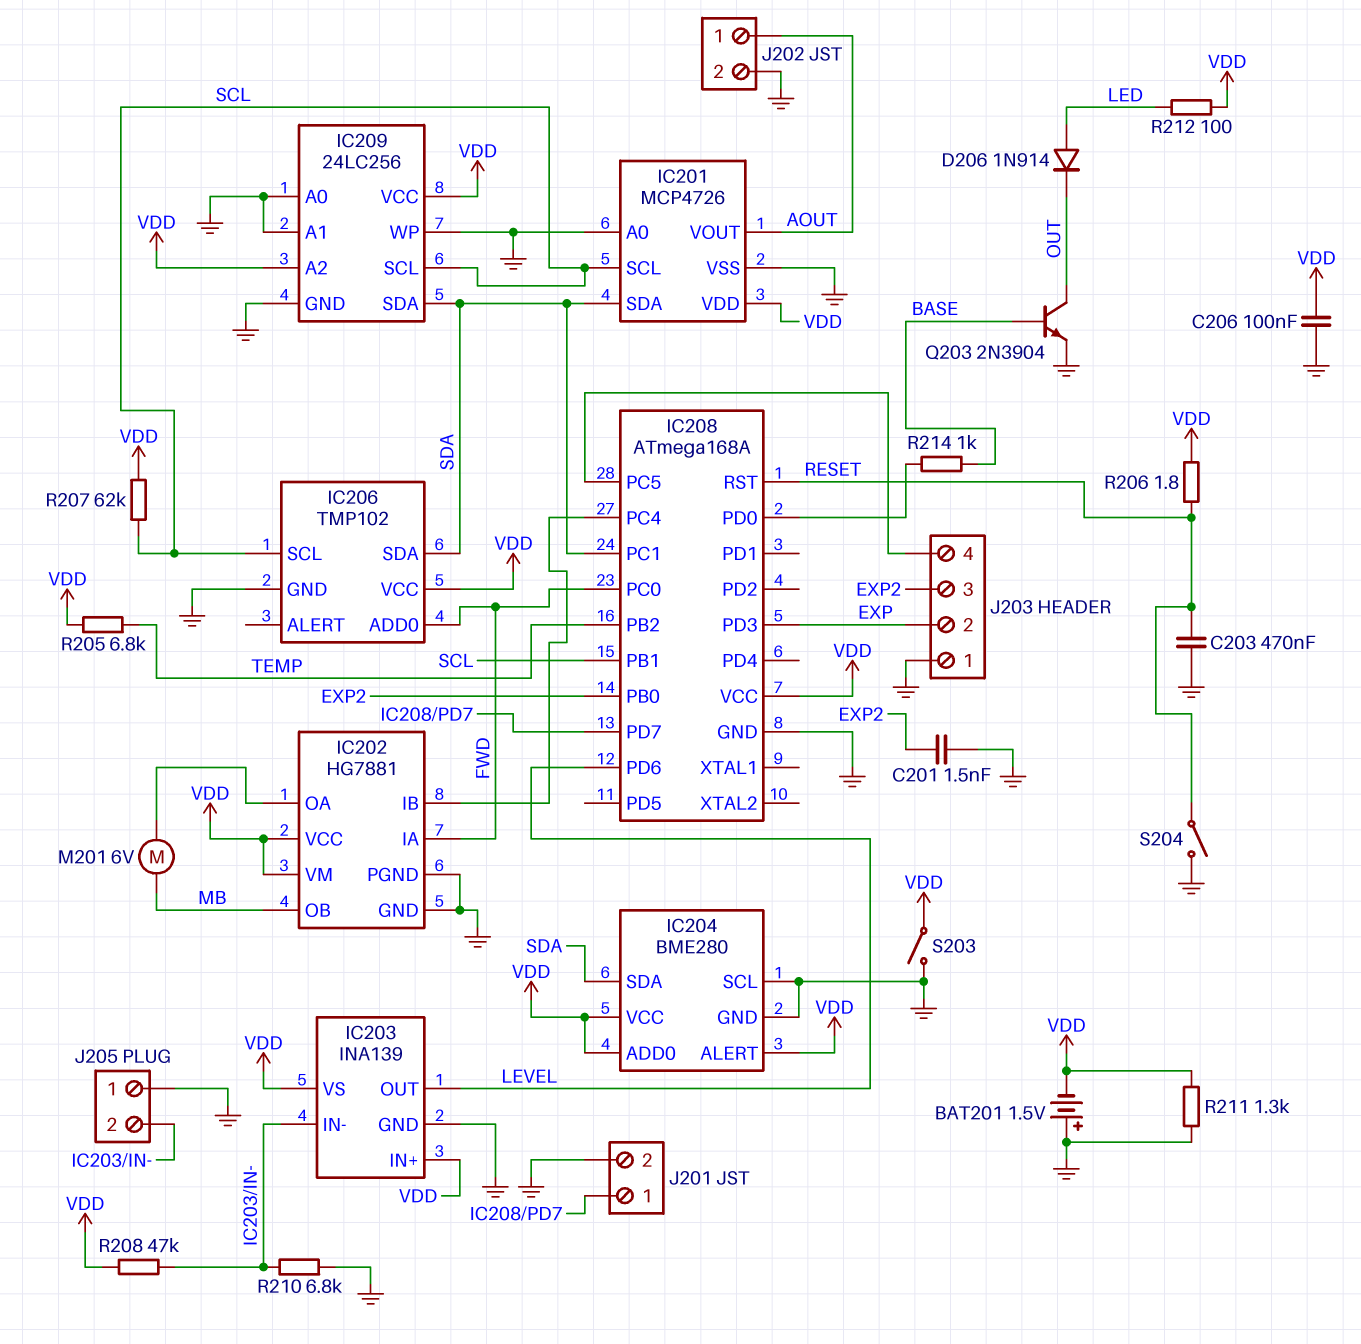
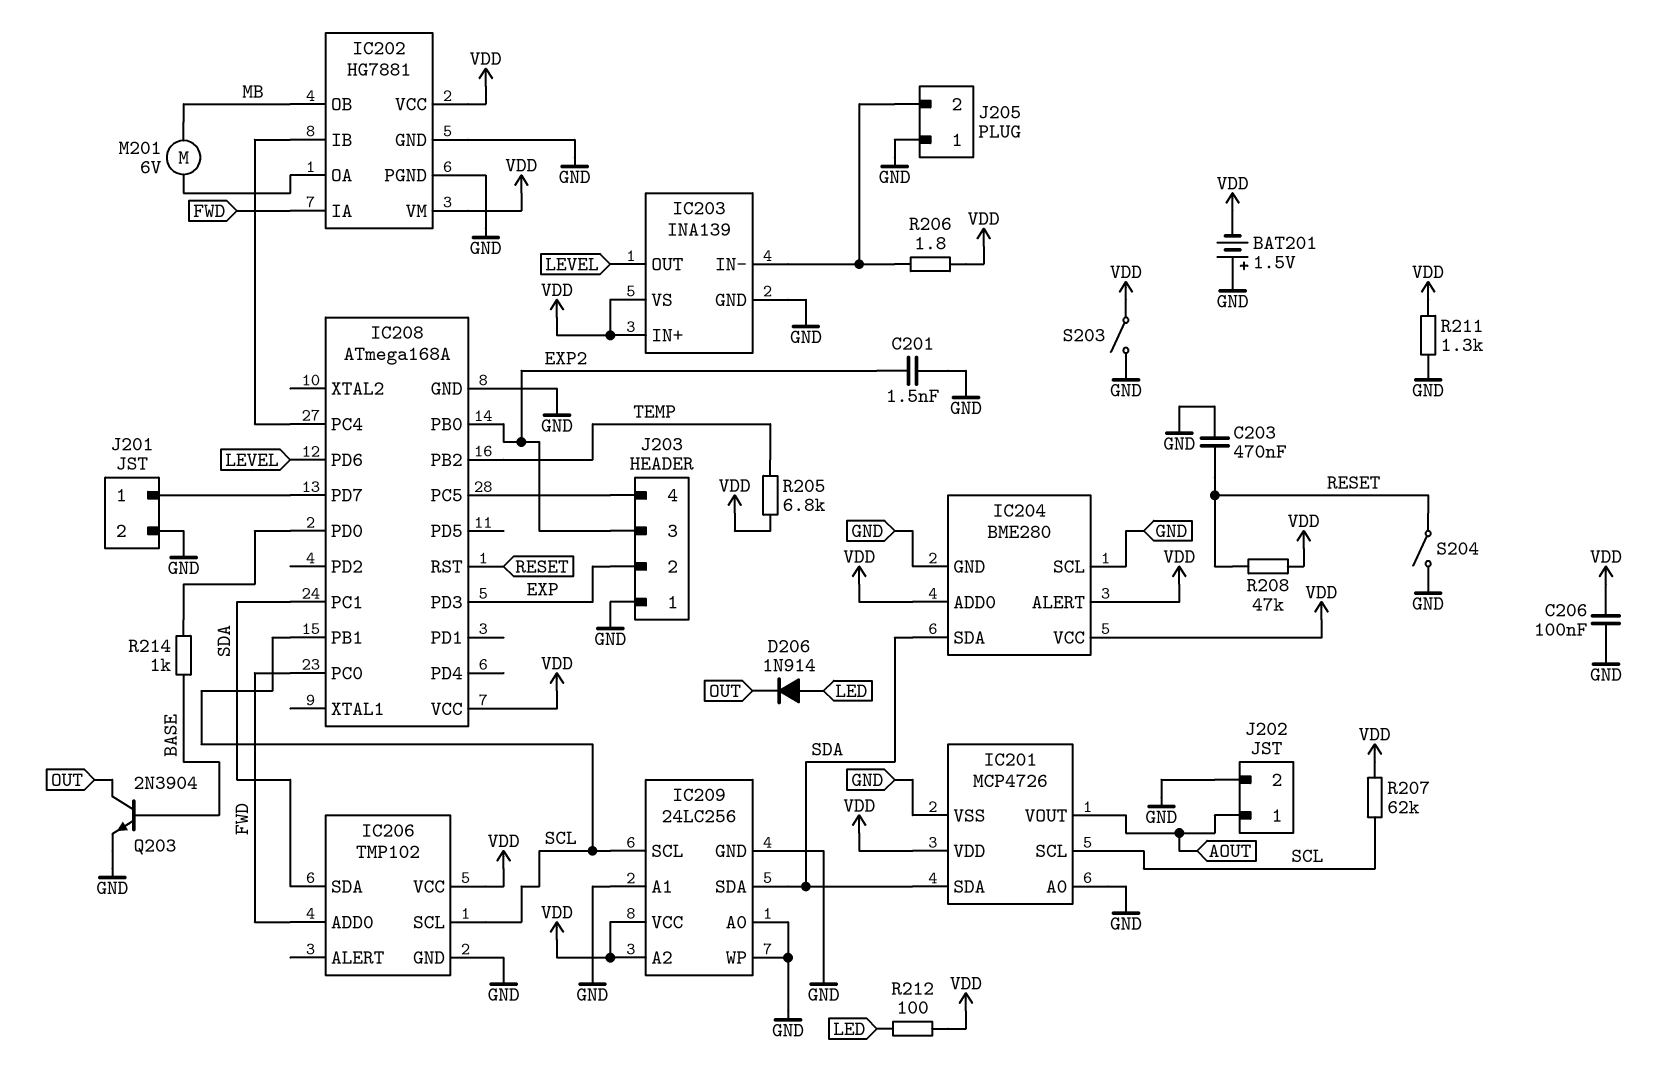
R206: 1.8 (RESET, VDD) -> 1.8 (IC203/IN-, VDD)
R208: 47k (IC203/IN-, VDD) -> 47k (RESET, VDD)
R210: 6.8k (GND, IC203/IN-) -> none

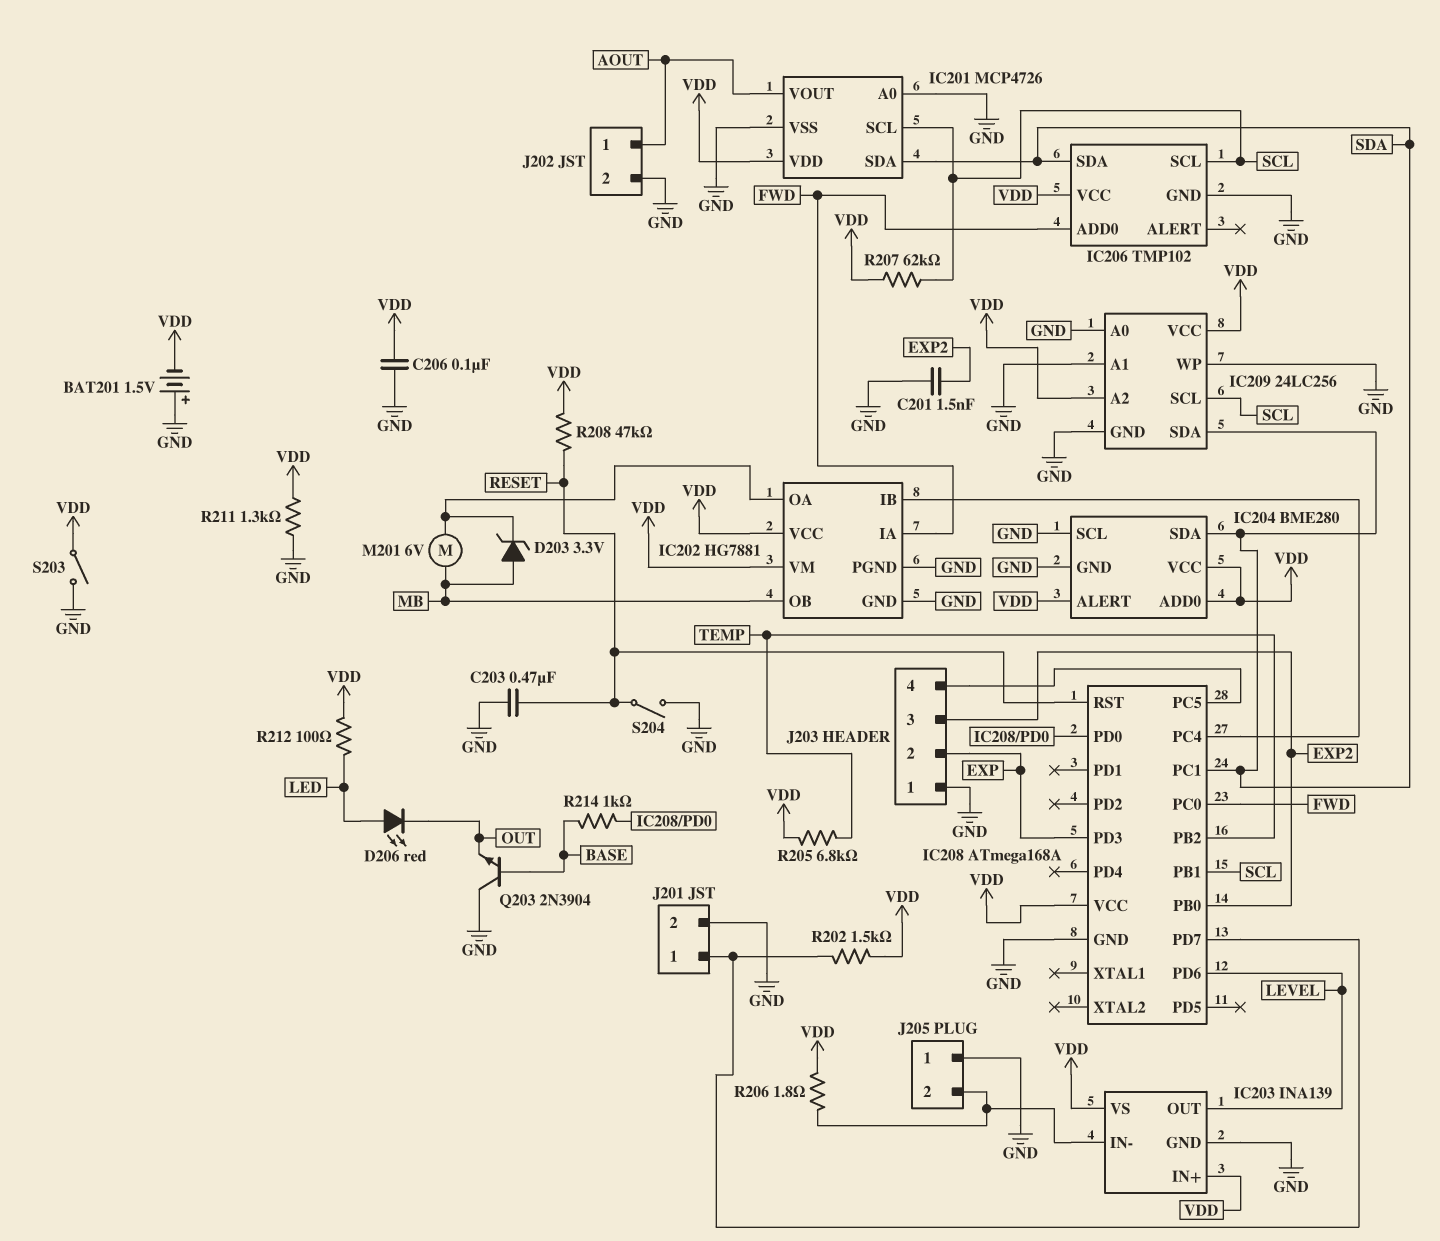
D203: none -> zener 3.3V (A MB, K IC202/OA)
D206: diode 1N914 (A LED, K OUT) -> LED red (A LED, K OUT)
Q203: NPN 2N3904 (B BASE, C OUT, E GND) -> NPN 2N3904 (B BASE, C GND, E OUT)
R202: none -> 1.5k (IC208/PD7, VDD)

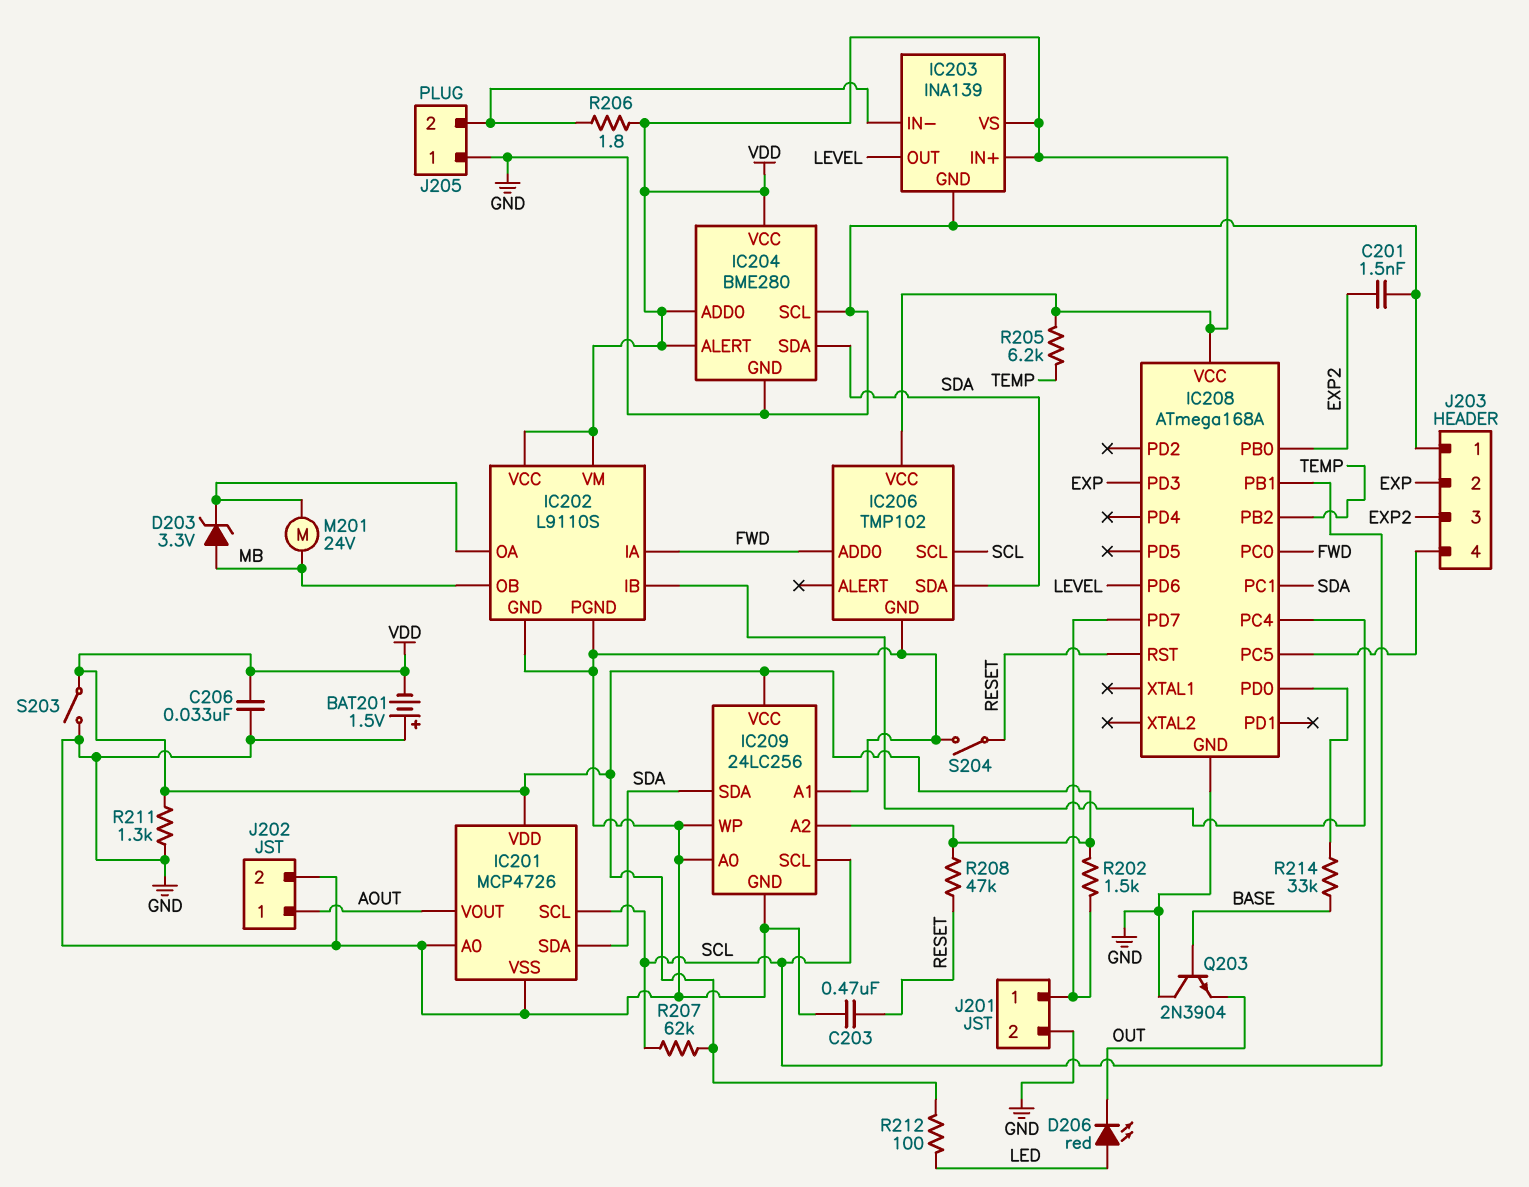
C206: 100nF (GND, VDD) -> 33nF (GND, VDD)
IC202: HG7881 -> L9110S
M201: motor 6V (IC202/OA, MB) -> motor 24V (IC202/OA, MB)
R205: 6.8k (TEMP, VDD) -> 6.2k (TEMP, VDD)
R214: 1k (BASE, IC208/PD0) -> 33k (BASE, IC208/PD0)

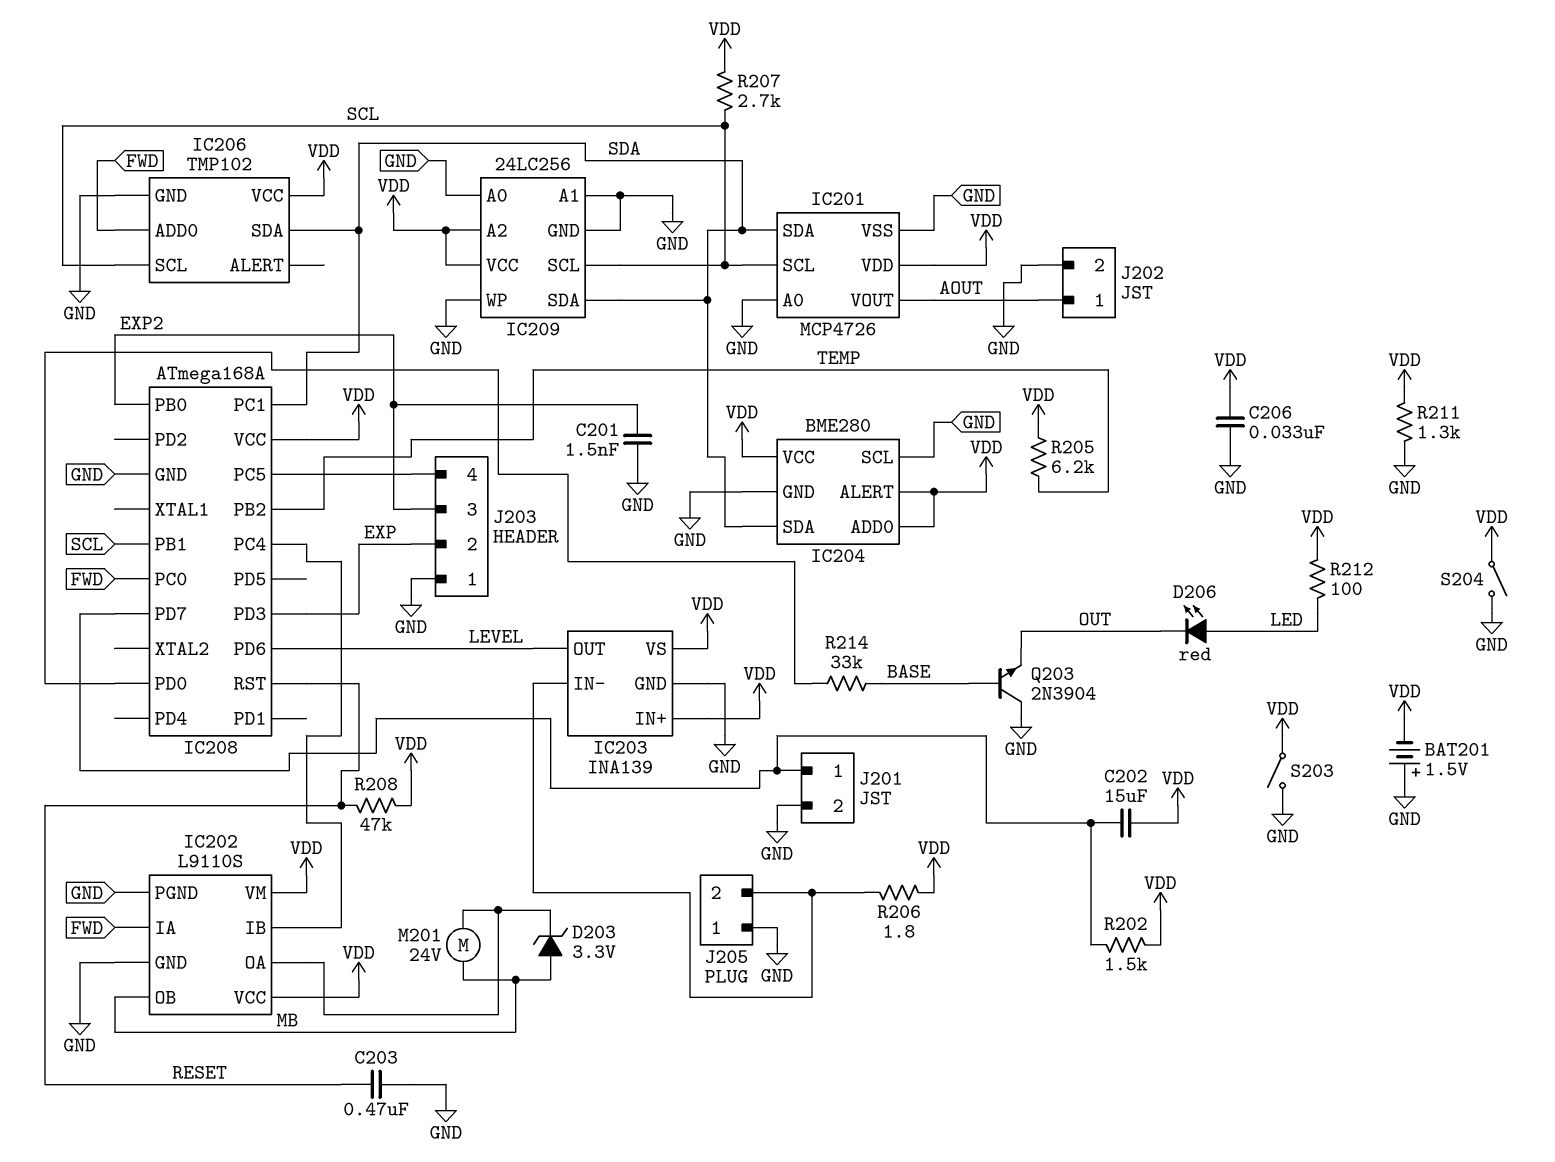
C202: none -> 15uF (IC208/PD7, VDD)
R207: 62k (SCL, VDD) -> 2.7k (SCL, VDD)
S204: switch (GND, RESET) -> switch (GND, VDD)

